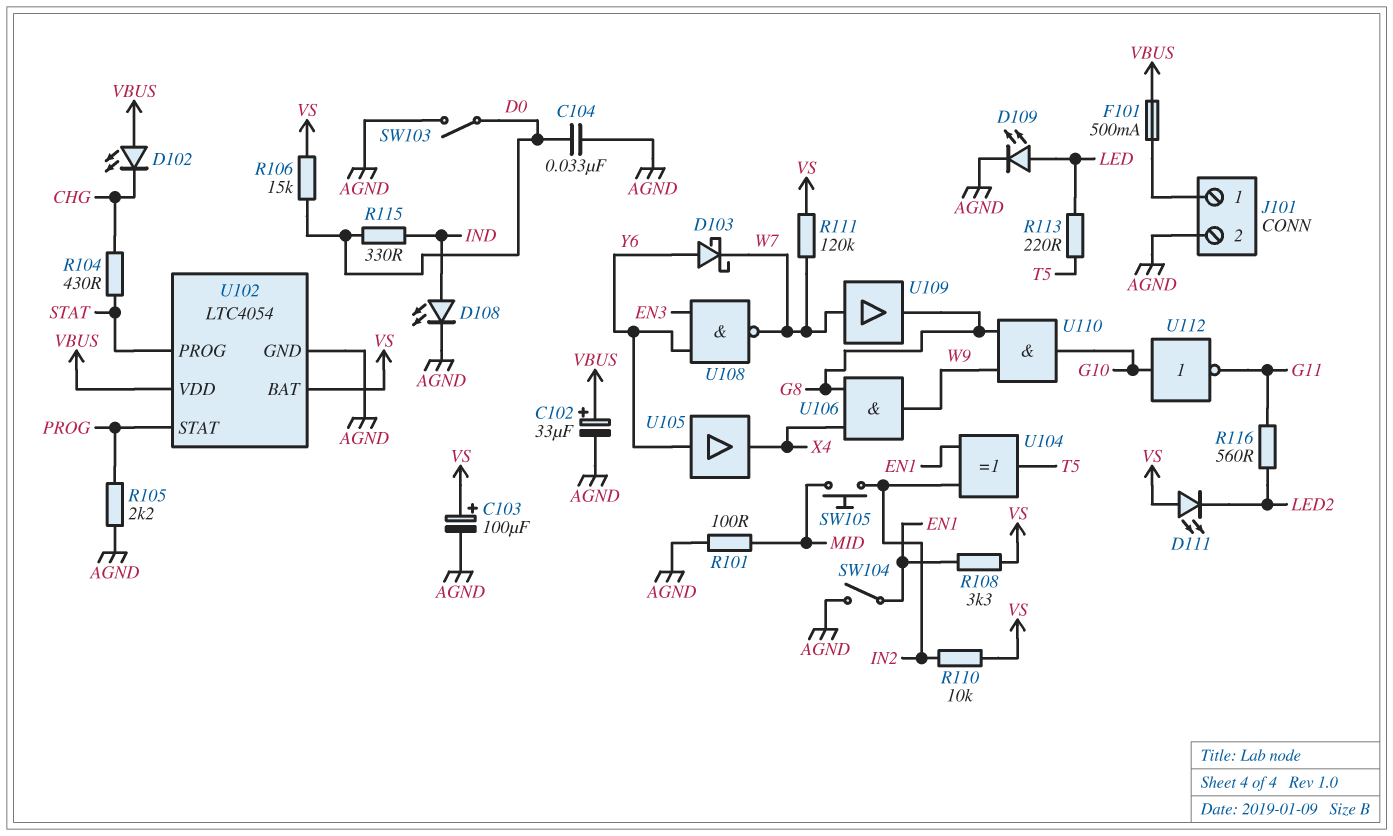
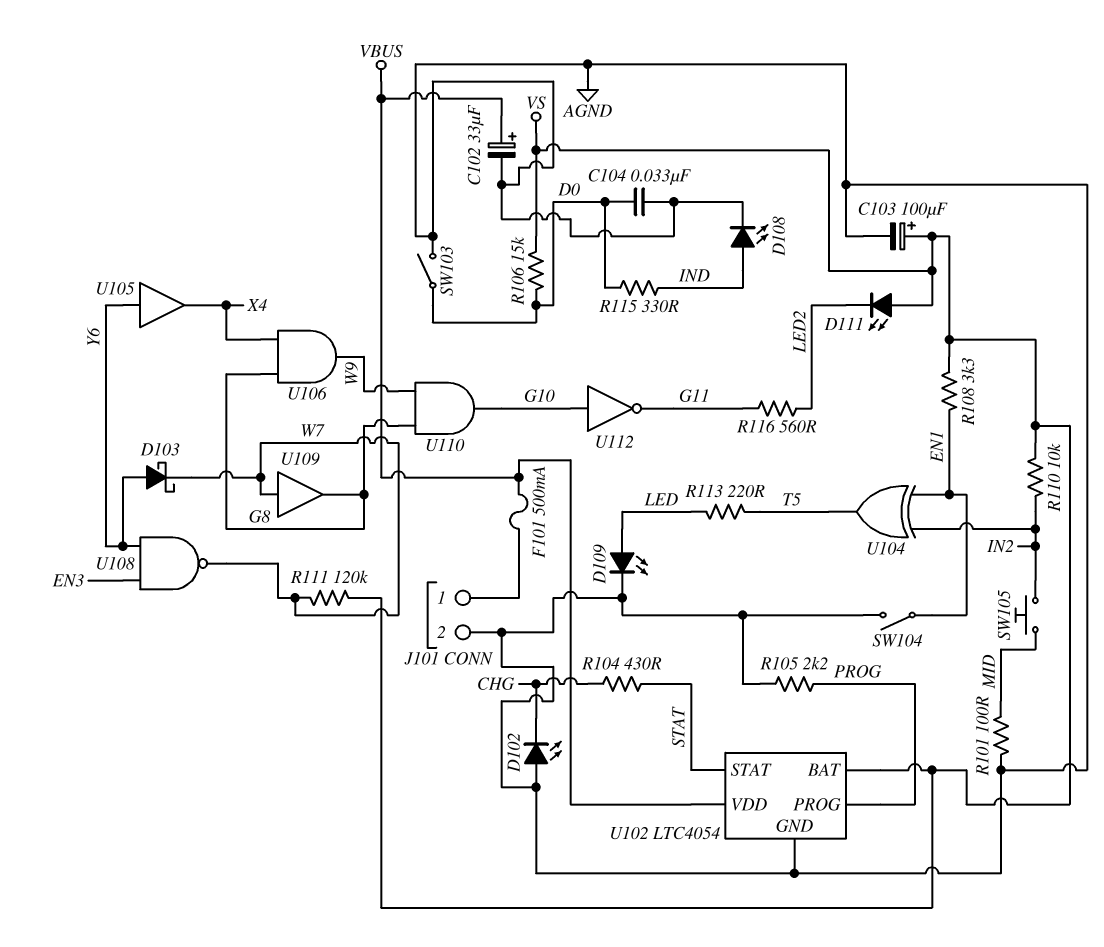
D102: LED (A VBUS, K CHG) -> LED (A AGND, K CHG)
U102 pin PROG: STAT -> PROG
U102 pin STAT: PROG -> STAT

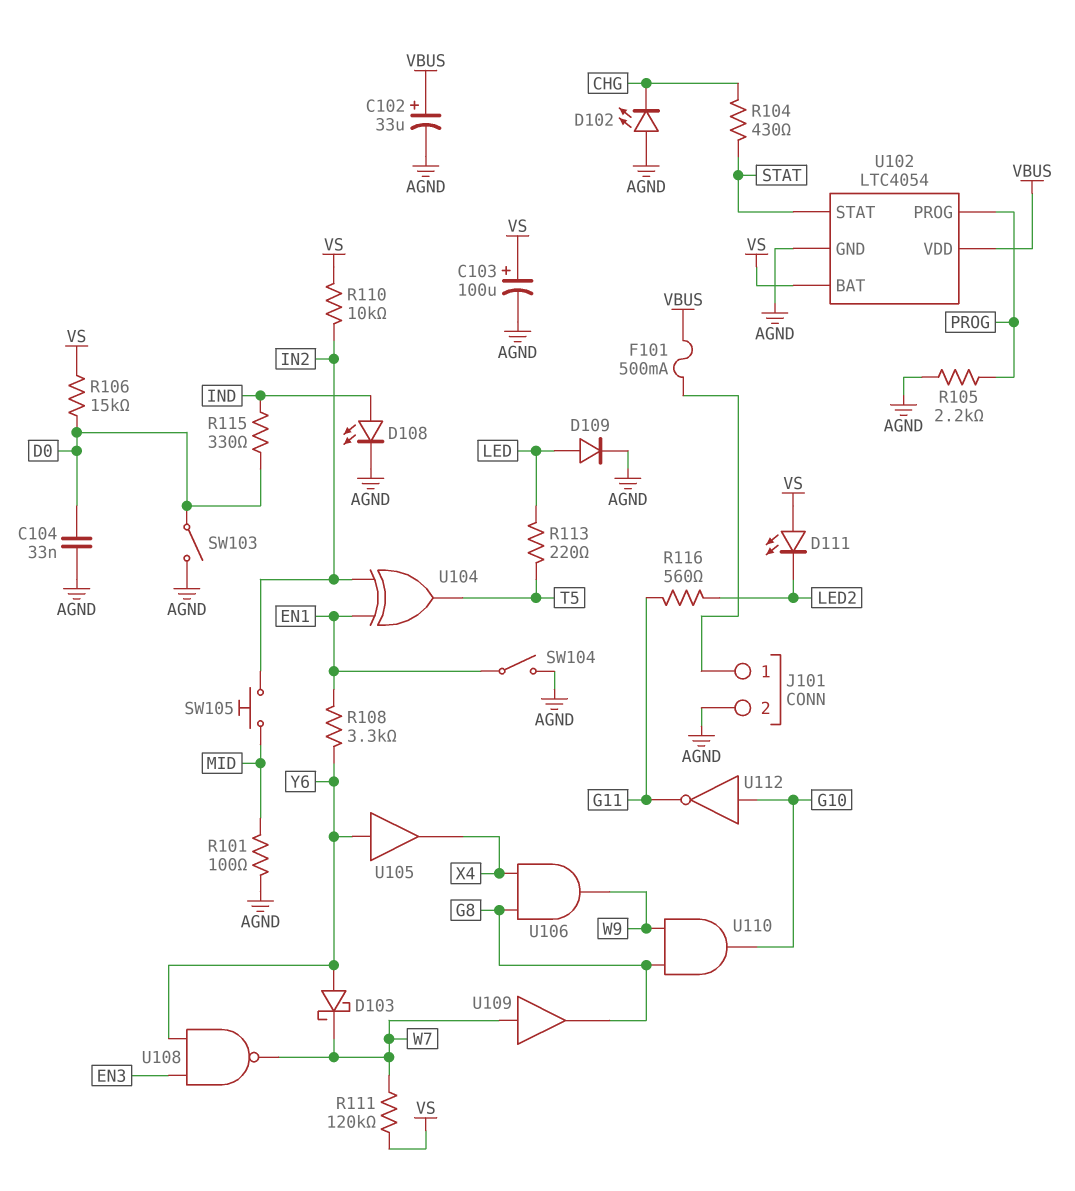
D109: LED (A LED, K AGND) -> diode (A LED, K AGND)
R108: 3.3k (EN1, VS) -> 3.3k (EN1, Y6)

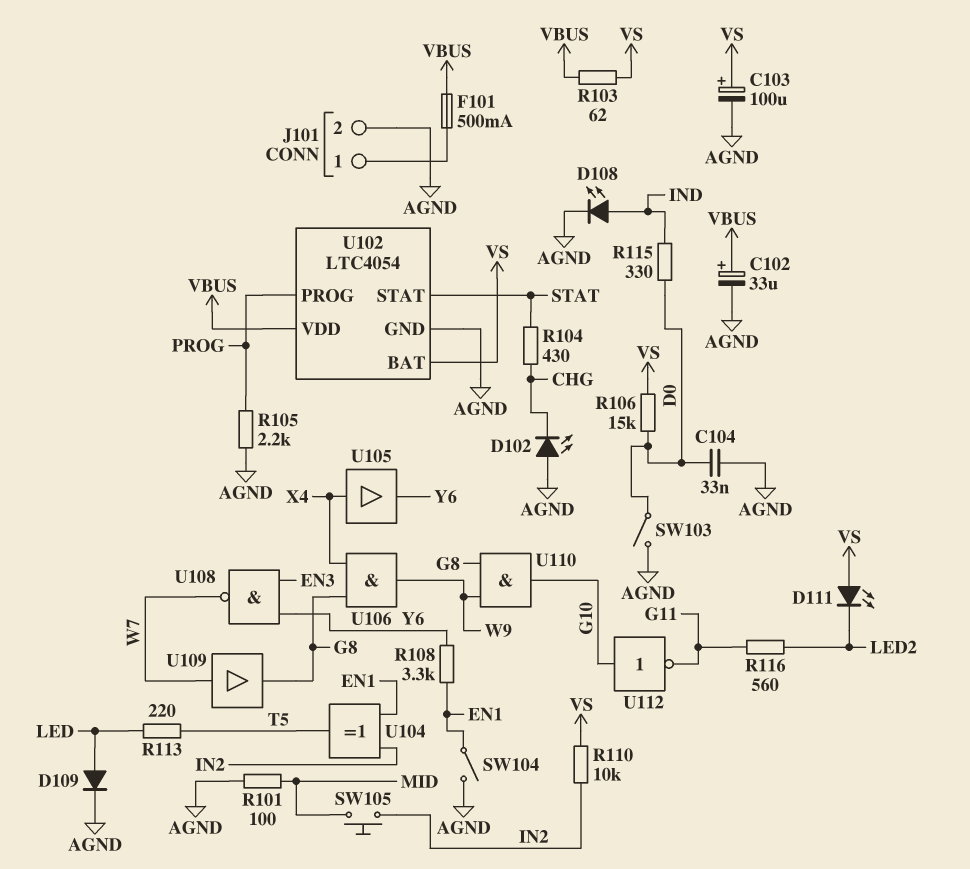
D103: schottky (A Y6, K W7) -> none
R103: none -> 62 (VBUS, VS)
R111: 120k (VS, W7) -> none
U105: buffer (in Y6, out X4) -> buffer (in X4, out Y6)

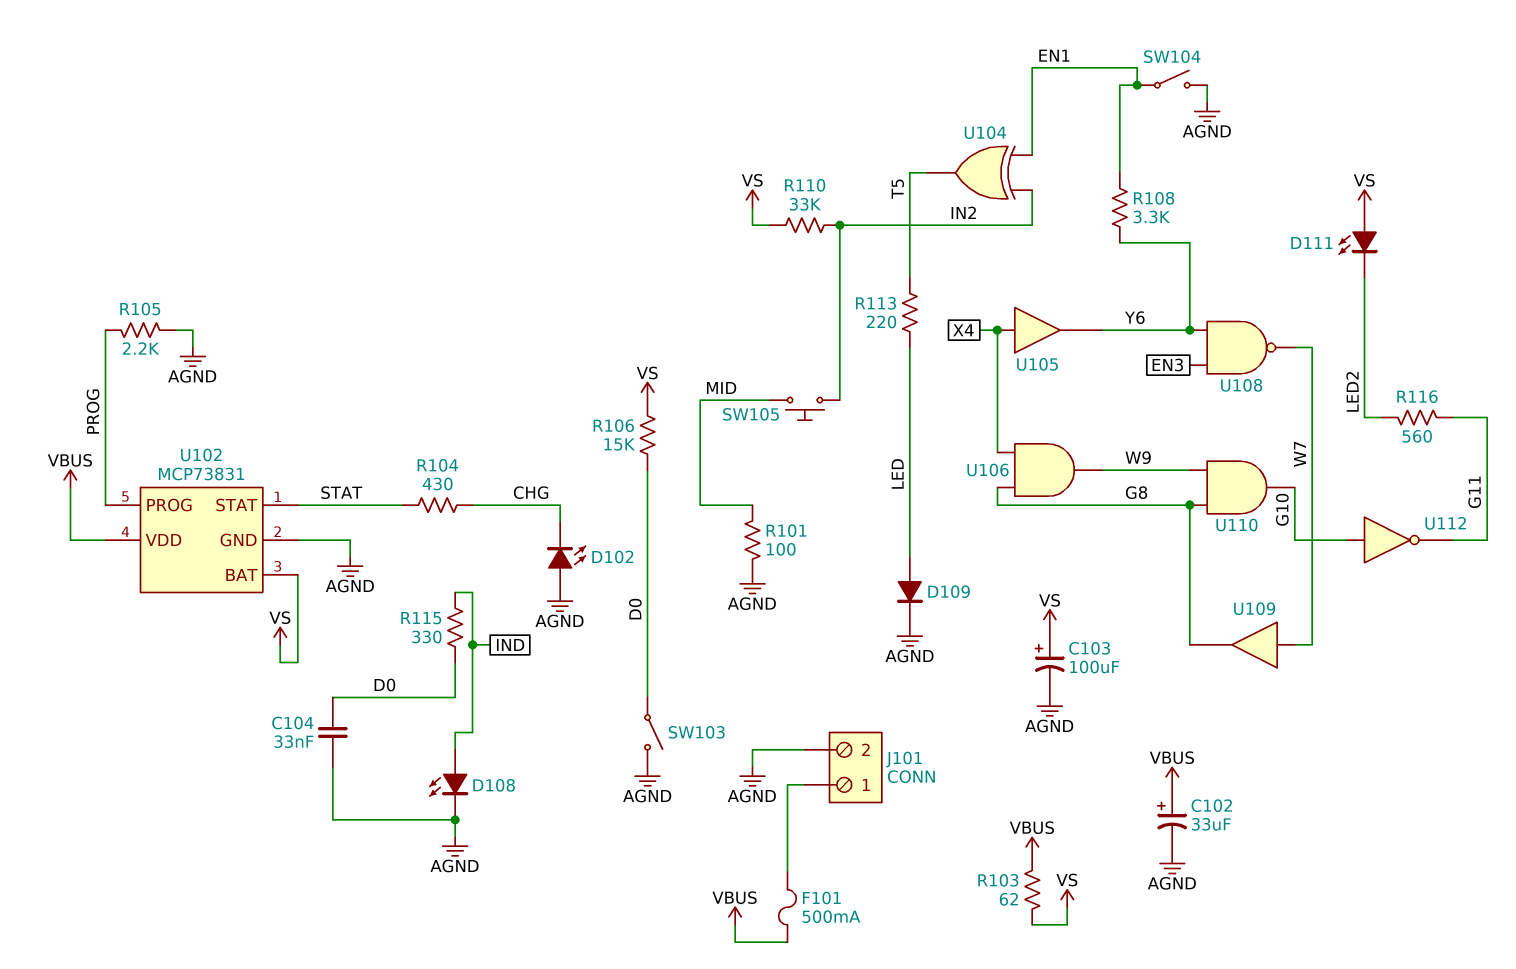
R110: 10k (IN2, VS) -> 33k (IN2, VS)
U102: LTC4054 -> MCP73831

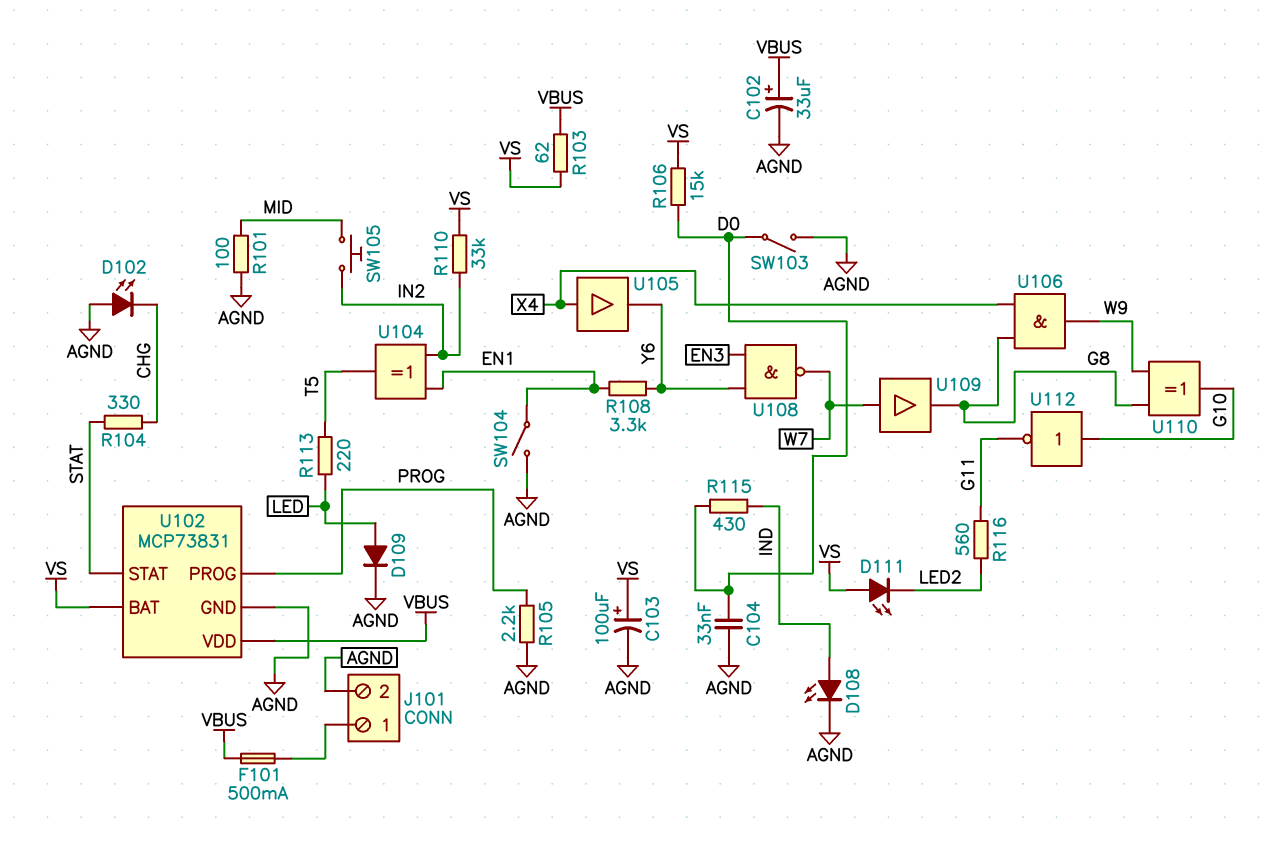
R104: 430 (CHG, STAT) -> 330 (CHG, STAT)
R115: 330 (D0, IND) -> 430 (D0, IND)
U110: AND (in G8, in W9, out G10) -> XOR (in G8, in W9, out G10)

